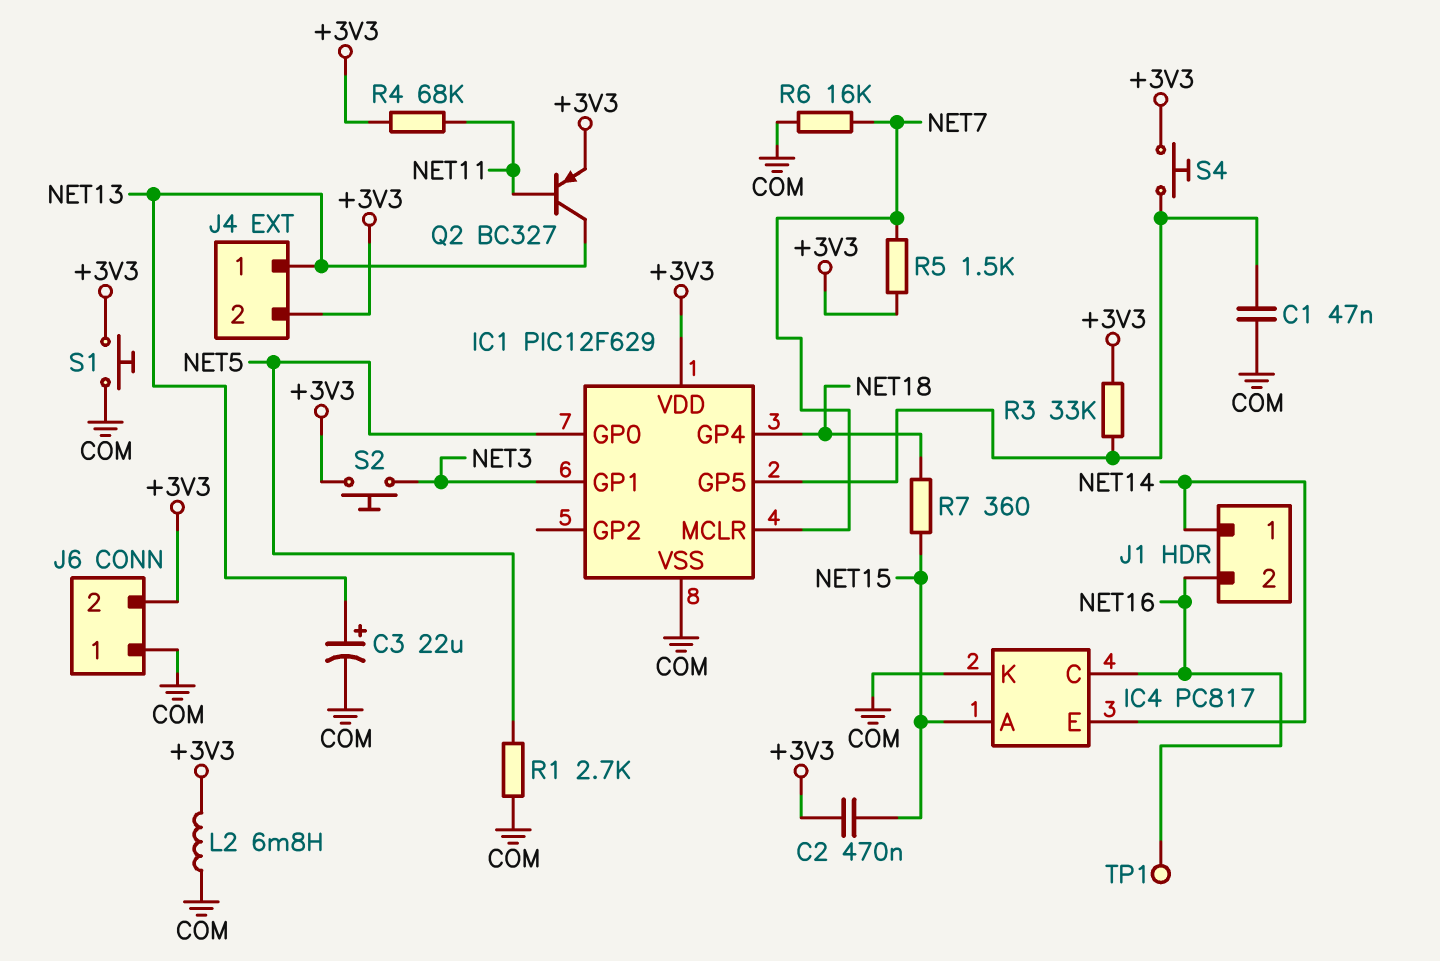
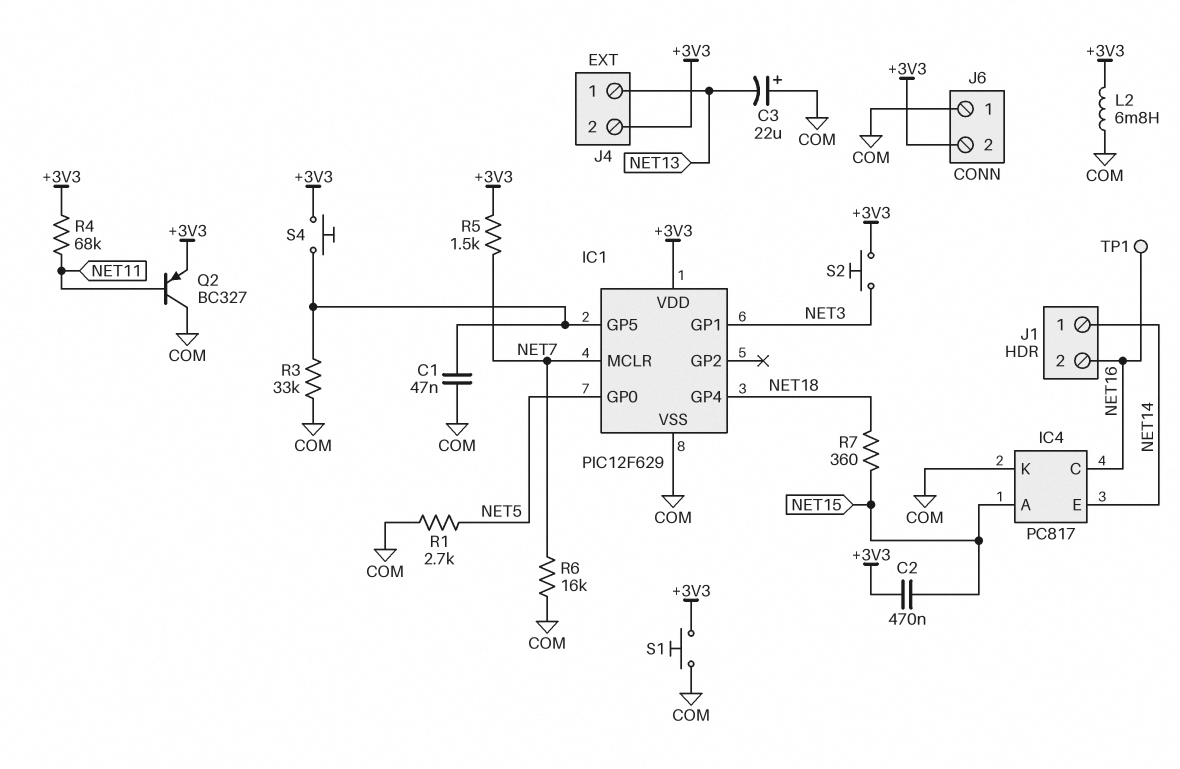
C3: 22uF (plus NET13, minus COM) -> 22uF (plus COM, minus NET13)
Q2: PNP BC327 (B NET11, C NET13, E +3V3) -> PNP BC327 (B NET11, C COM, E +3V3)
R3: 33k (+3V3, IC1/GP5) -> 33k (COM, IC1/GP5)

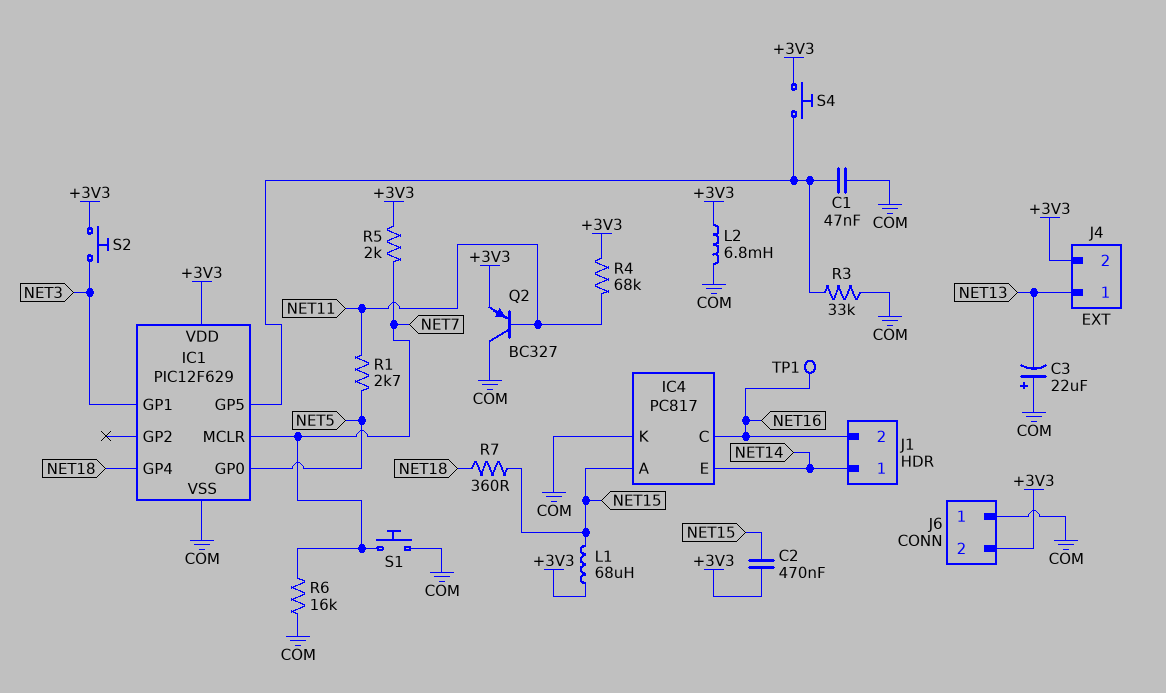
L1: none -> 68uH (+3V3, NET15)
R1: 2.7k (COM, NET5) -> 2.7k (NET5, NET11)
R5: 1.5k (+3V3, NET7) -> 2k (+3V3, NET7)
S1: button (+3V3, COM) -> button (COM, NET7)

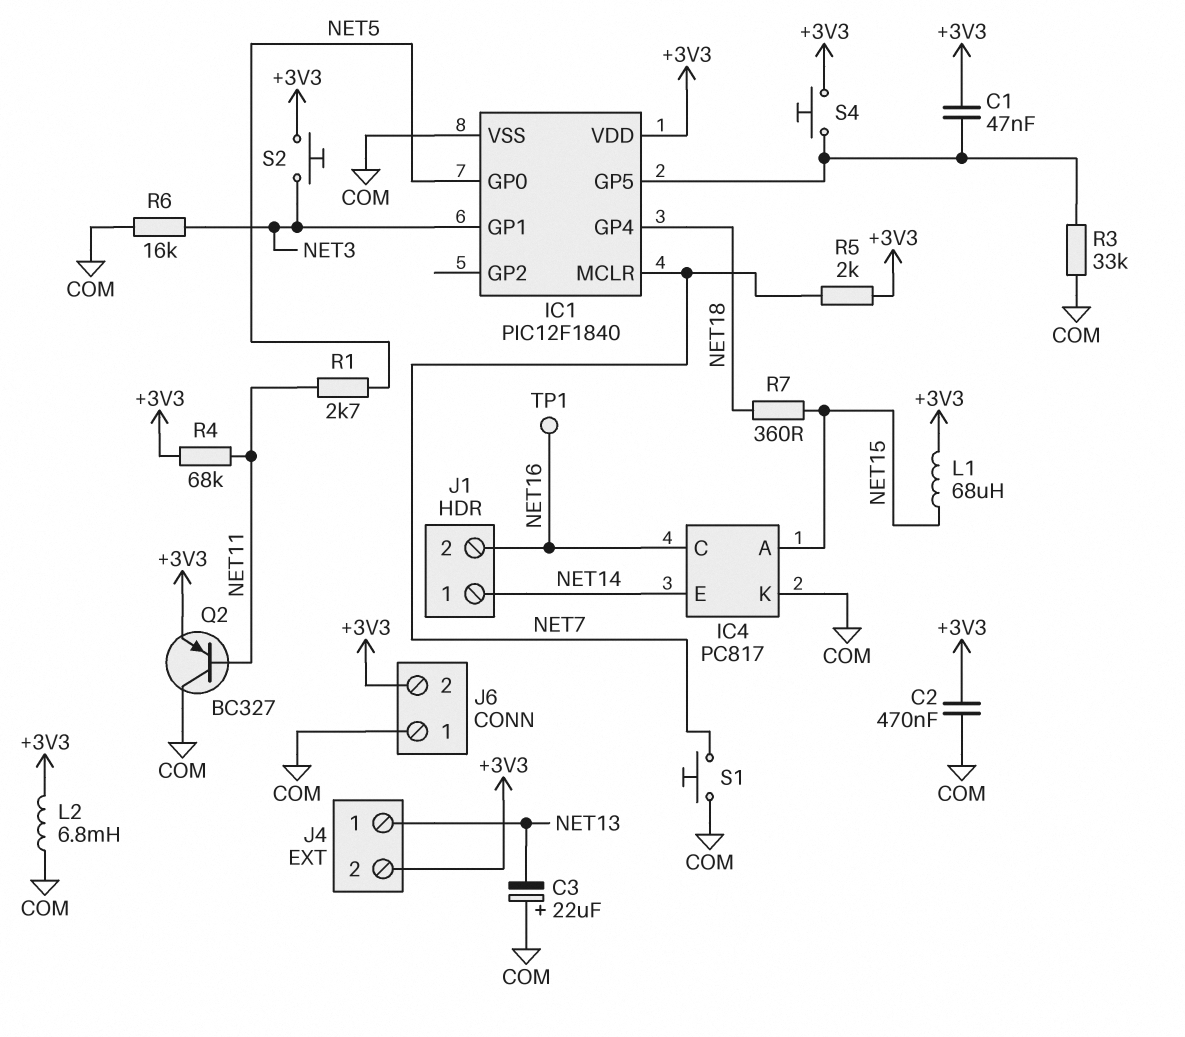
C1: 47nF (COM, IC1/GP5) -> 47nF (+3V3, IC1/GP5)
C2: 470nF (+3V3, NET15) -> 470nF (+3V3, COM)
IC1: PIC12F629 -> PIC12F1840
R6: 16k (COM, NET7) -> 16k (COM, NET3)

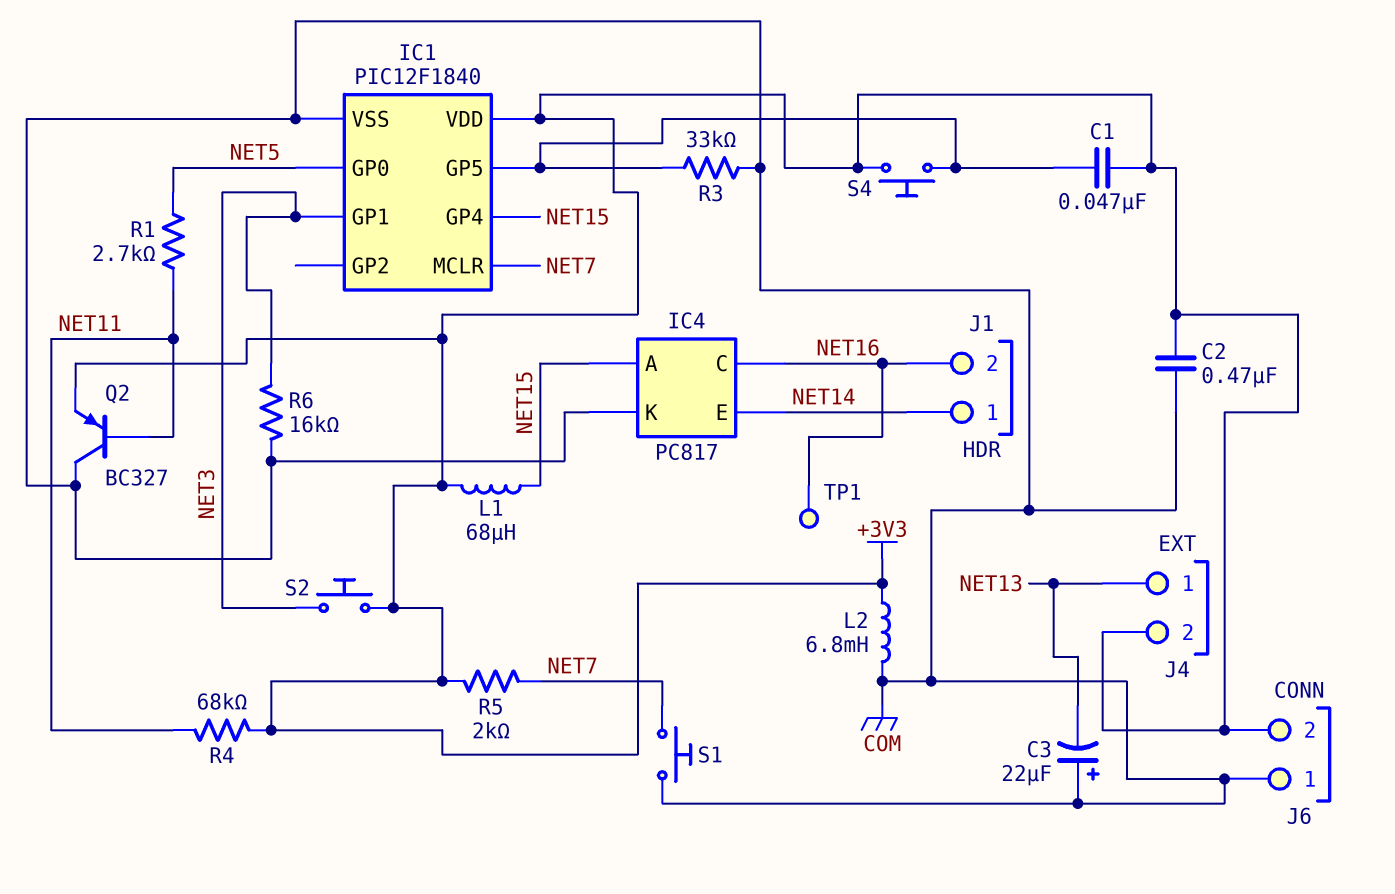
IC1 pin GP4: NET18 -> NET15
R7: 360 (NET15, NET18) -> none

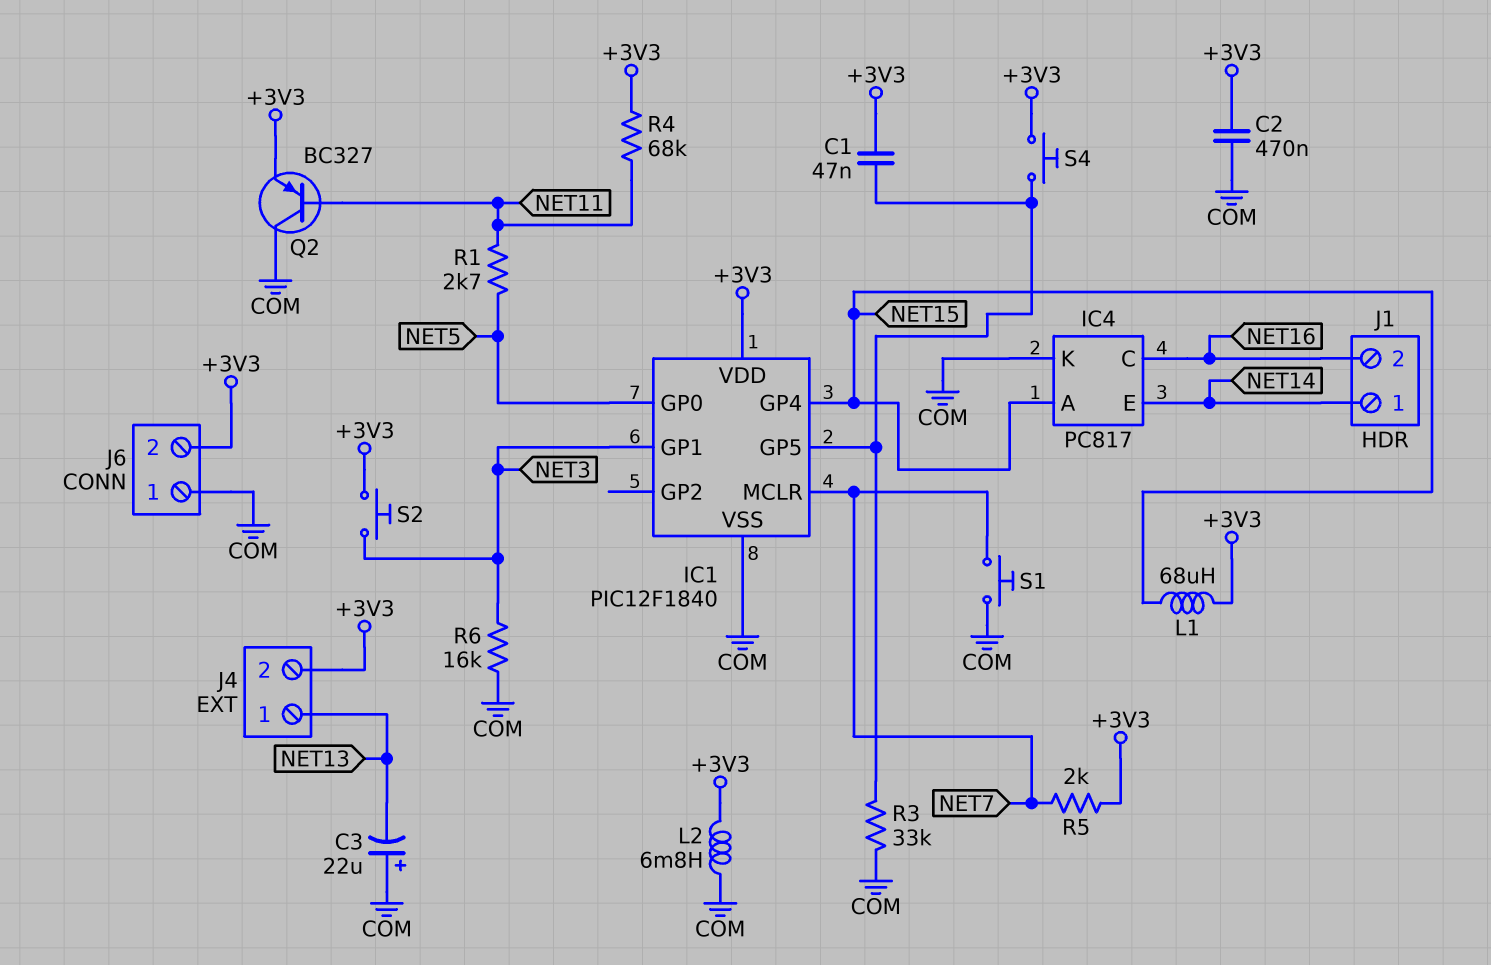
TP1: test point (NET16) -> none

